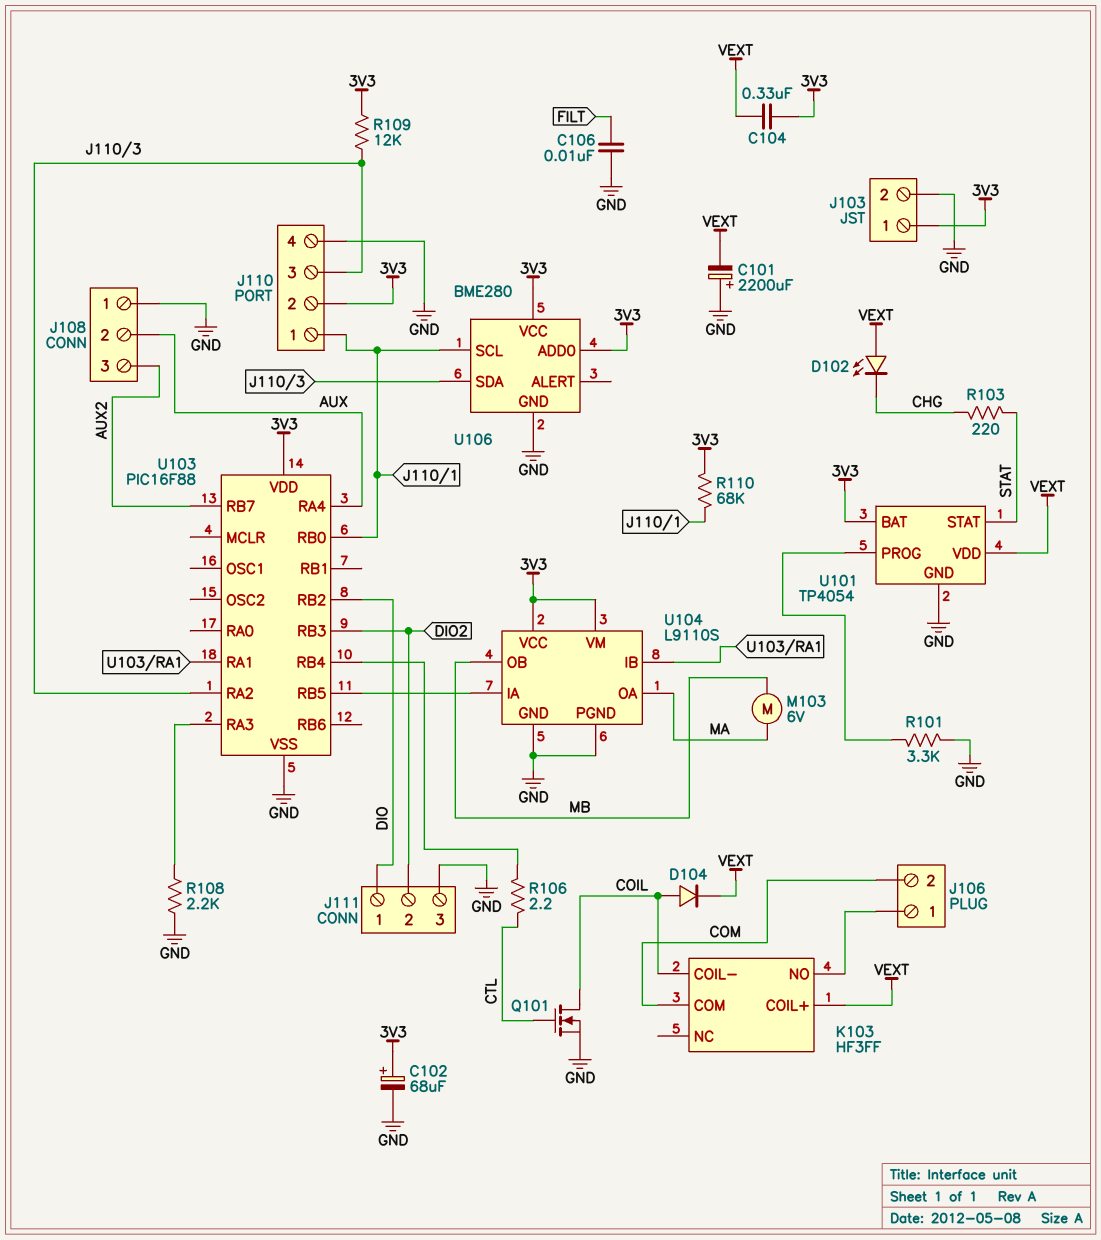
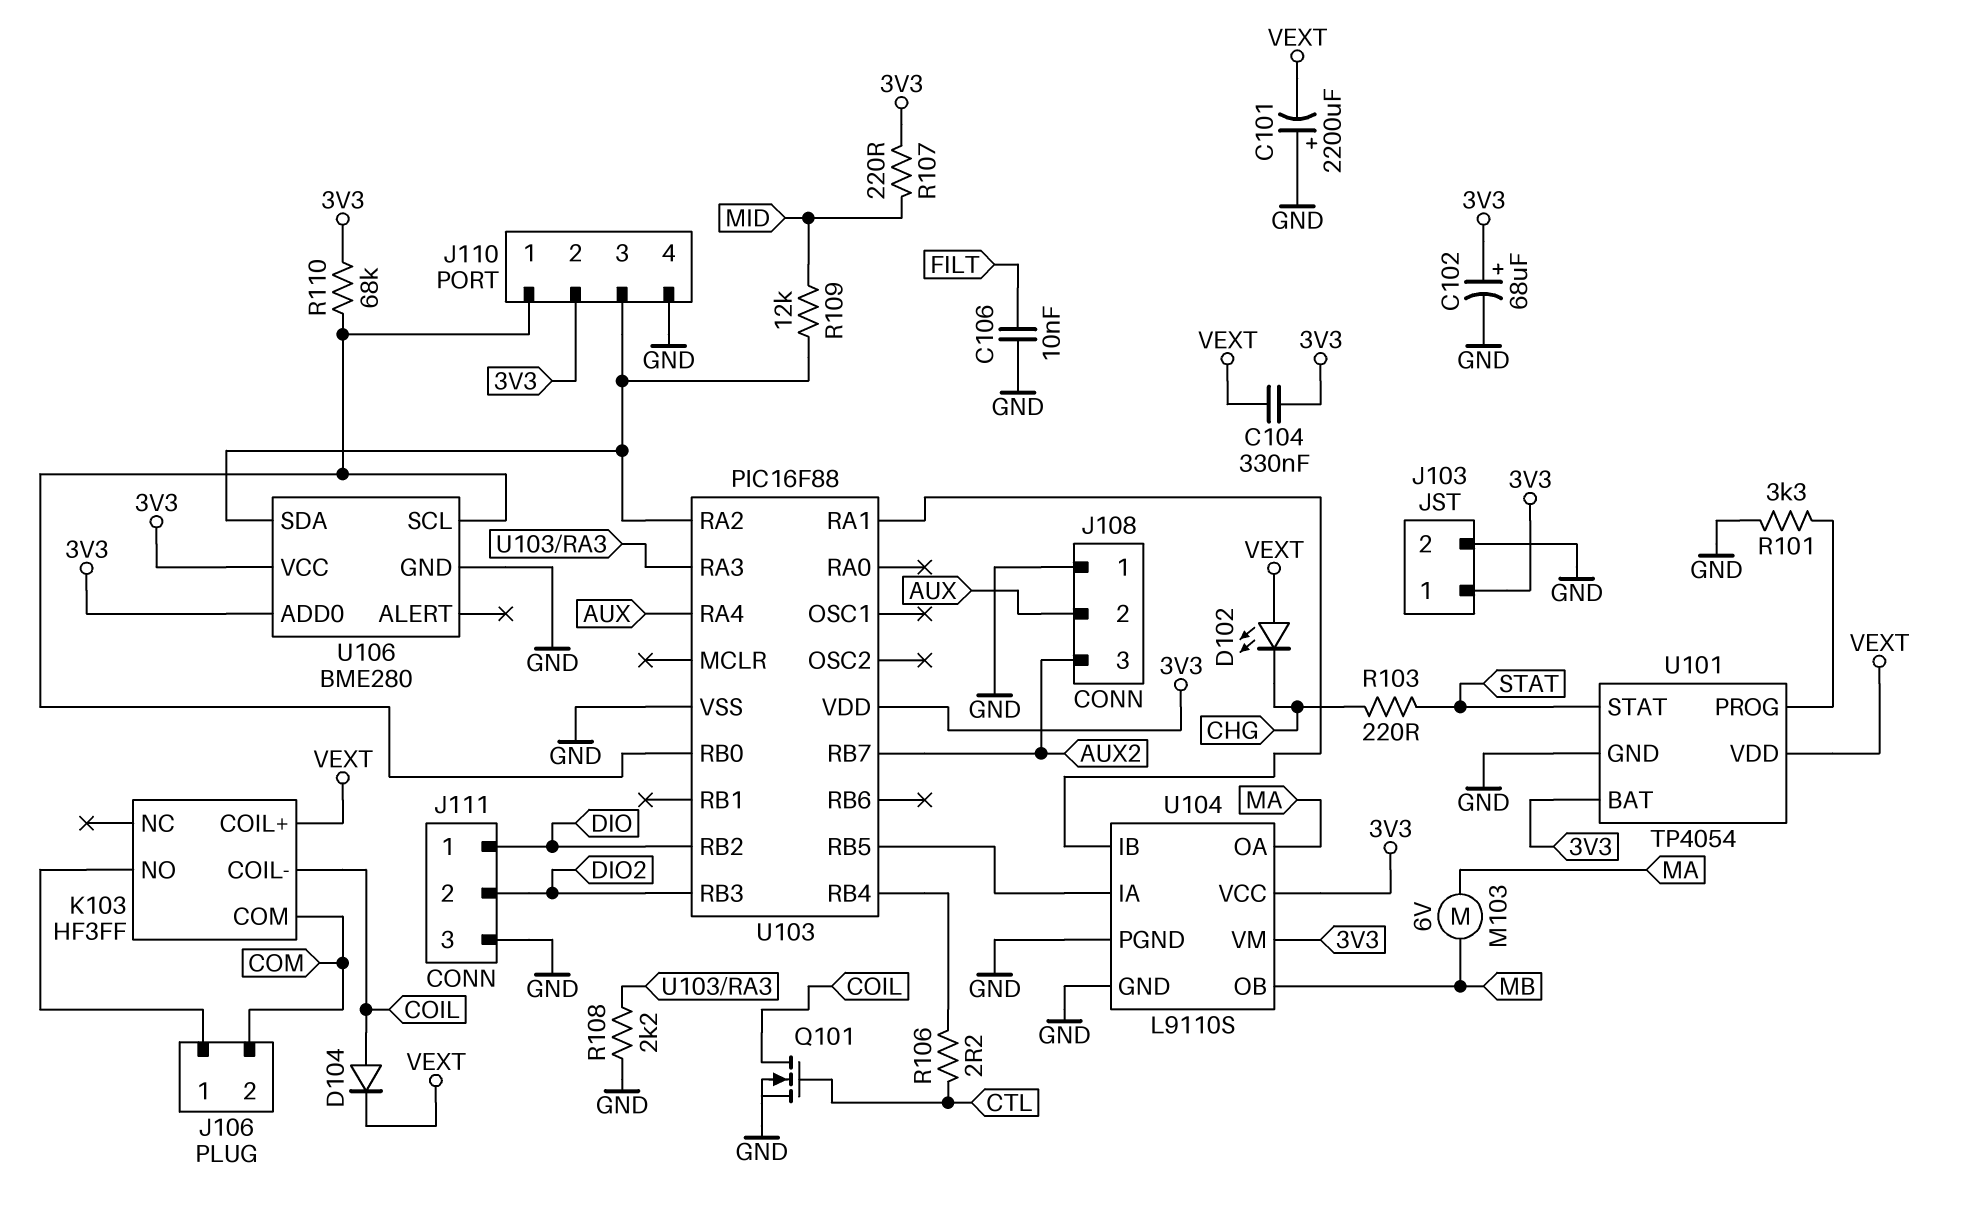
R107: none -> 220 (3V3, MID)
R109: 12k (3V3, J110/3) -> 12k (J110/3, MID)

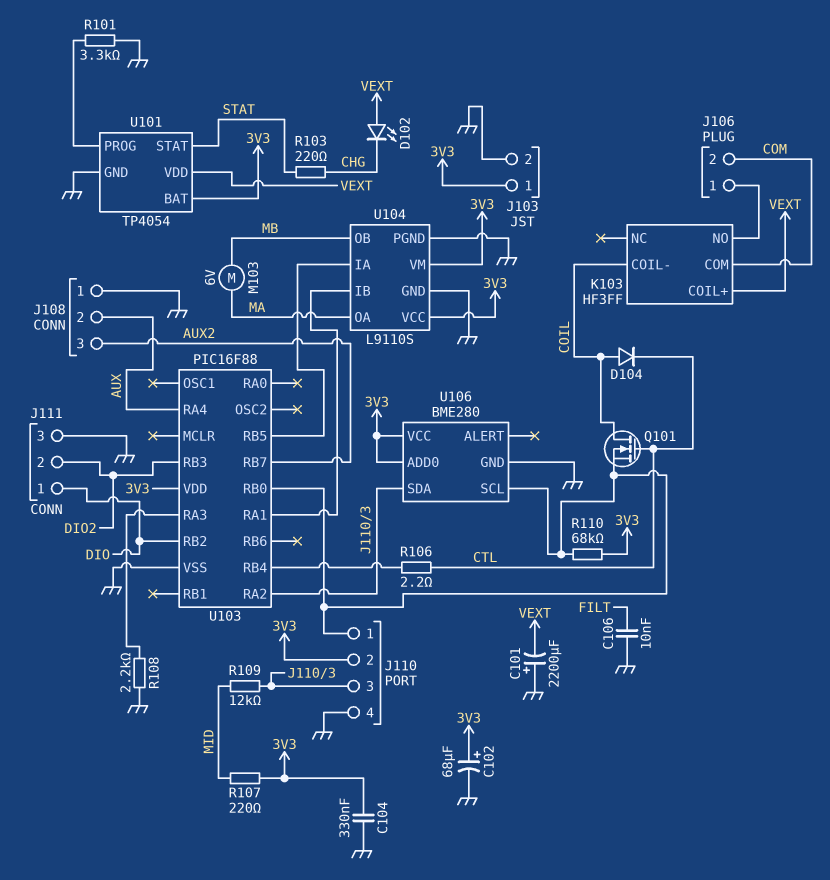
C104: 330nF (3V3, VEXT) -> 330nF (3V3, GND)
D104: diode (A COIL, K VEXT) -> diode (A COIL, K CTL)
Q101: NMOS (G CTL, D COIL, S GND) -> NMOS (G CTL, D COIL, S J110/1)

